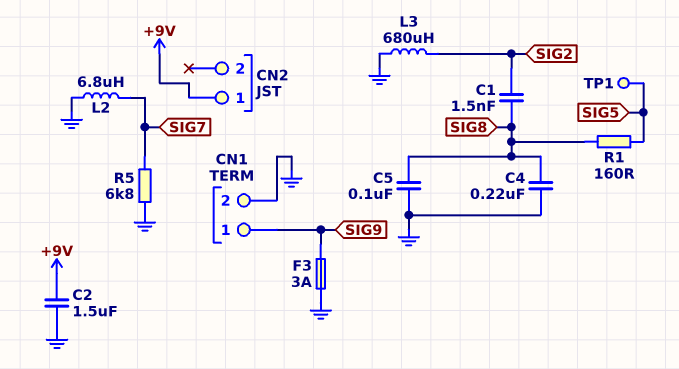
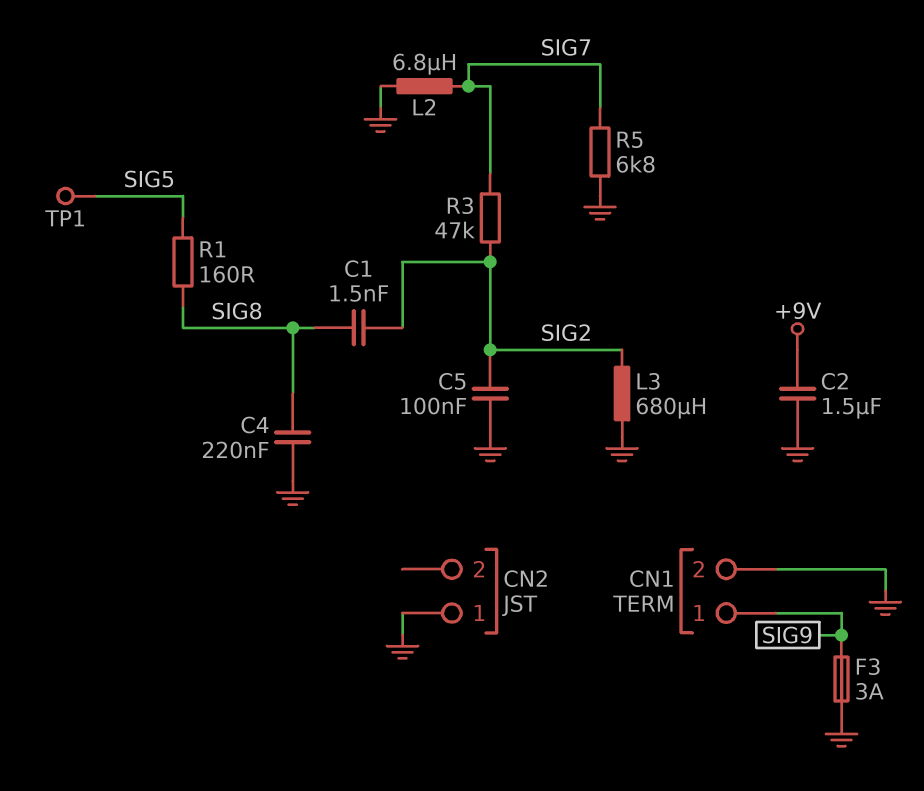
C5: 100nF (GND, SIG8) -> 100nF (GND, SIG2)
CN2 pin 1: +9V -> GND
R3: none -> 47k (SIG2, SIG7)

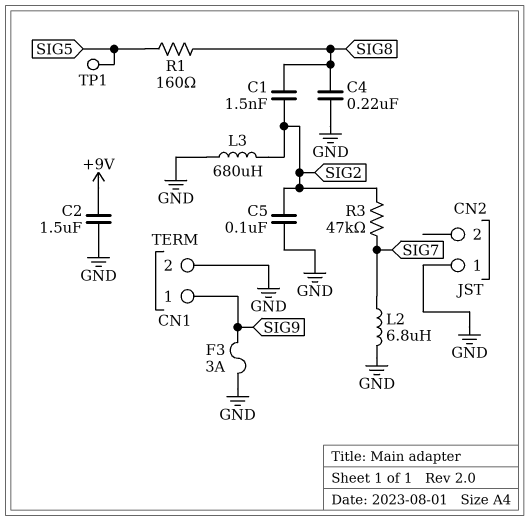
R5: 6.8k (GND, SIG7) -> none

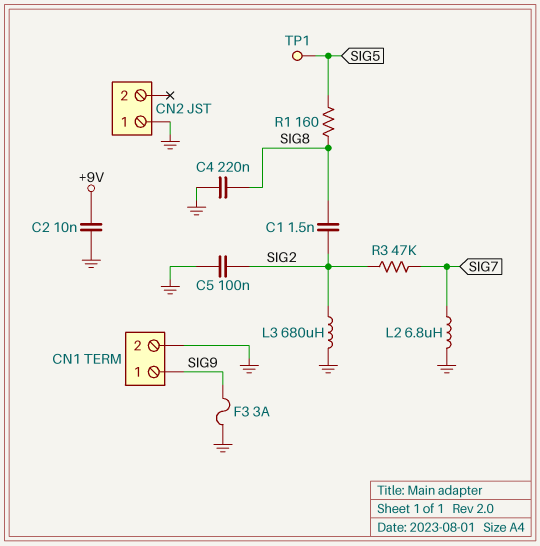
C2: 1.5uF (+9V, GND) -> 10nF (+9V, GND)

